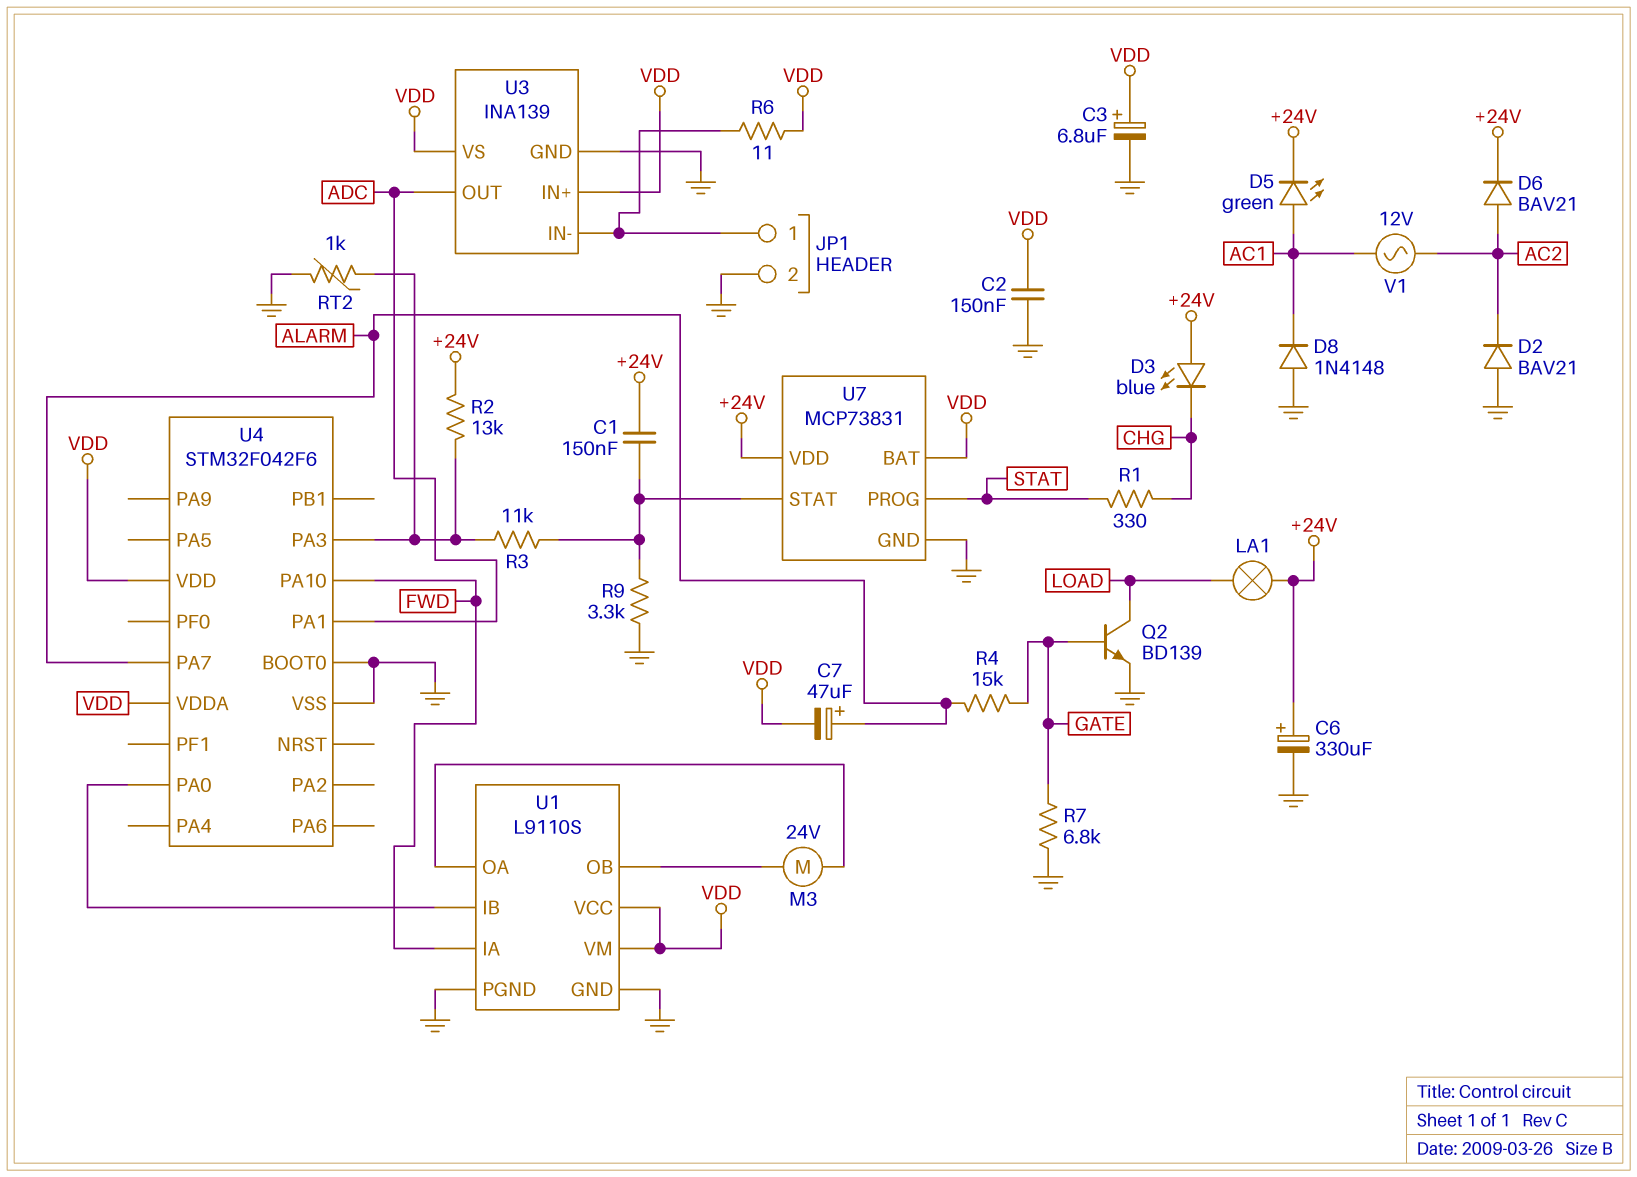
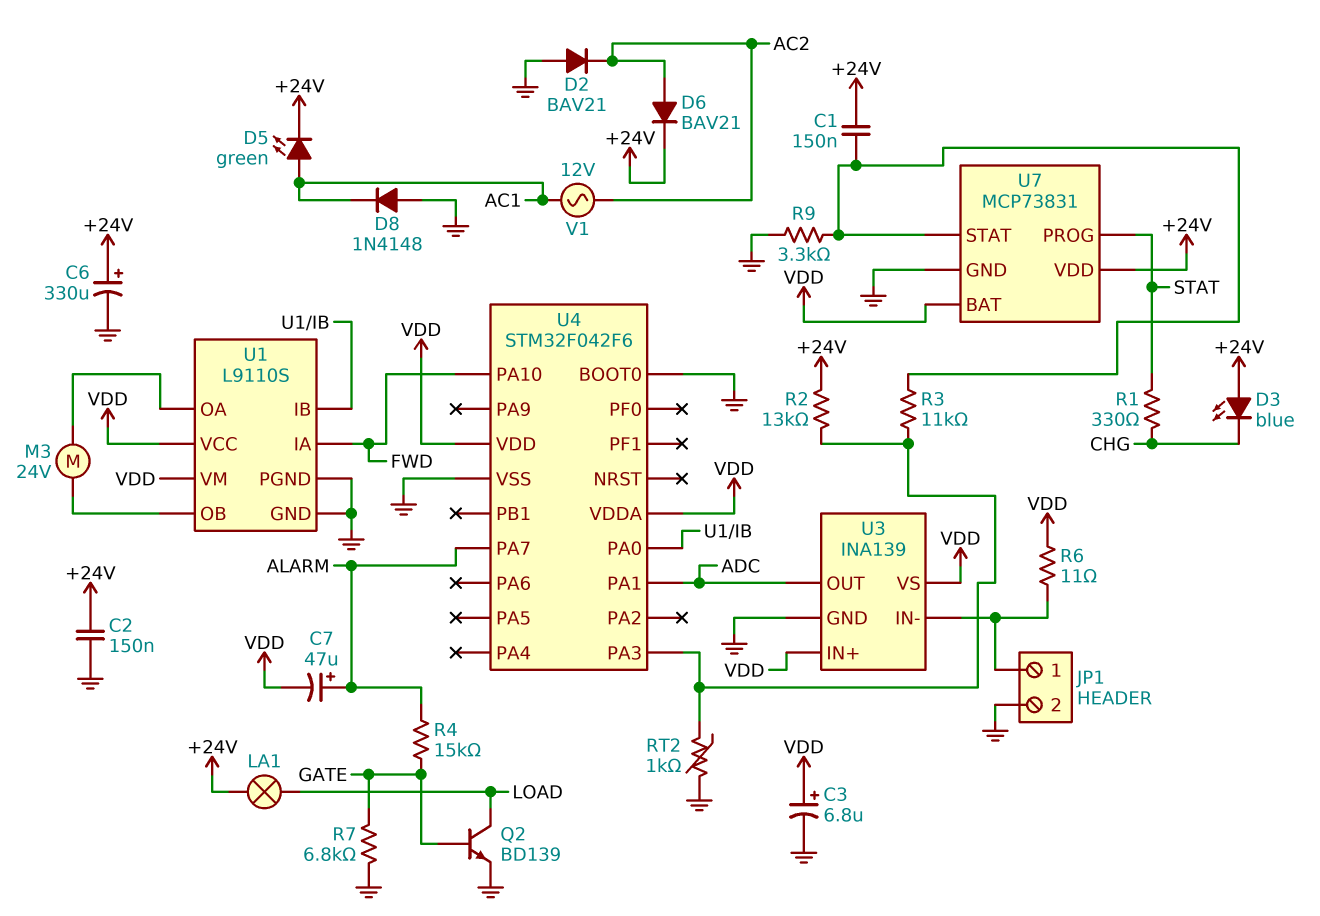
C2: 150nF (GND, VDD) -> 150nF (+24V, GND)

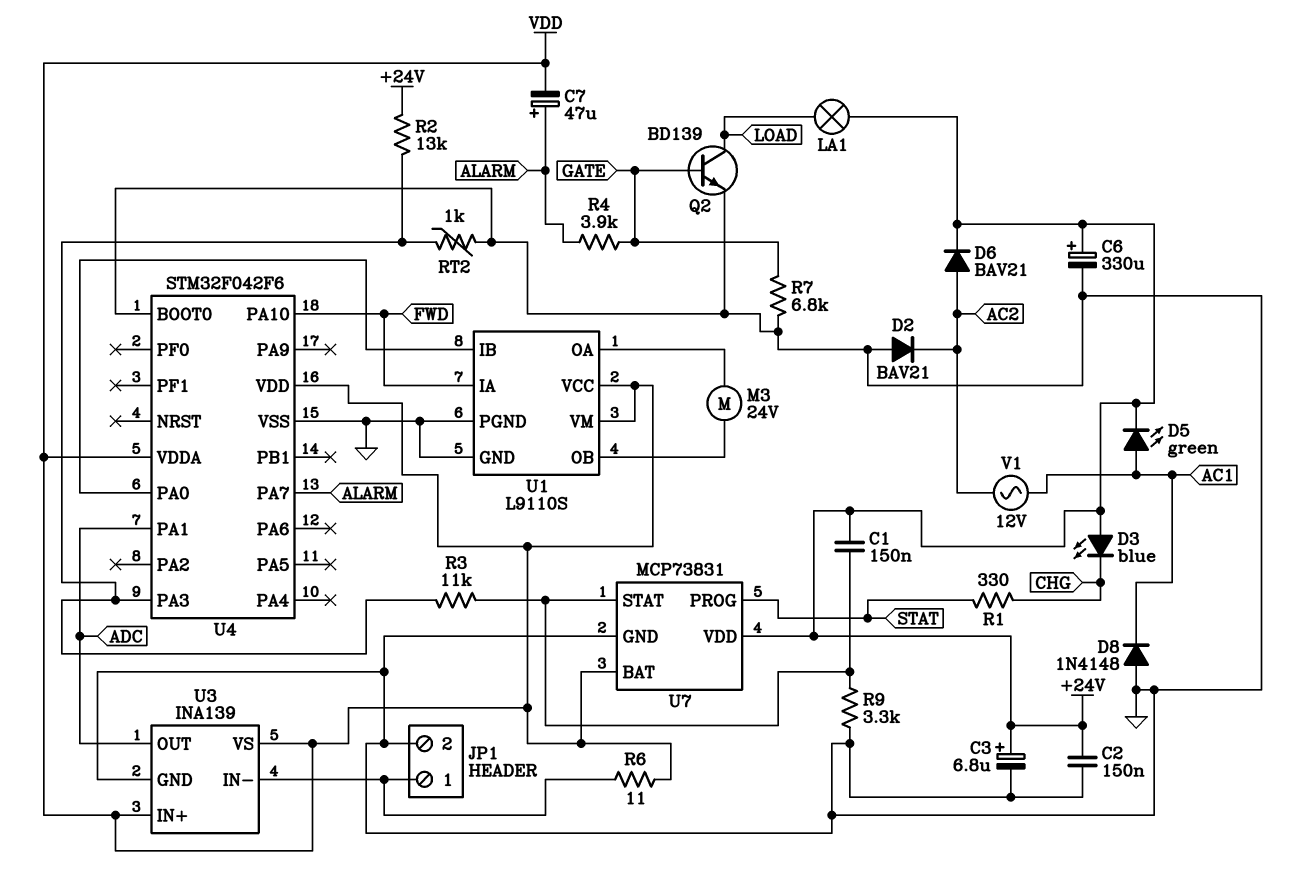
C3: 6.8uF (plus VDD, minus GND) -> 6.8uF (plus +24V, minus GND)
R4: 15k (ALARM, GATE) -> 3.9k (ALARM, GATE)

